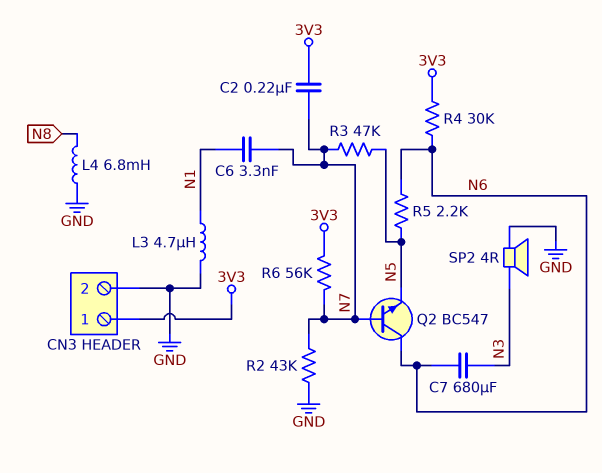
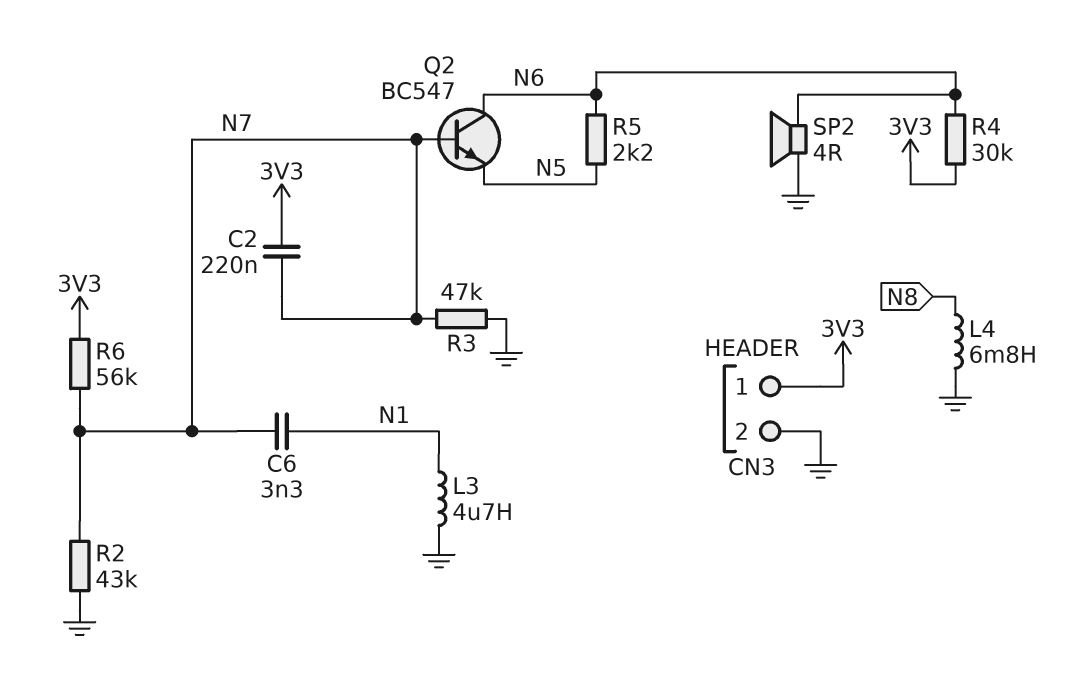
C7: 680uF (N3, N6) -> none
R3: 47k (N5, N7) -> 47k (GND, N7)
SP2: speaker 4R (GND, N3) -> speaker 4R (GND, N6)

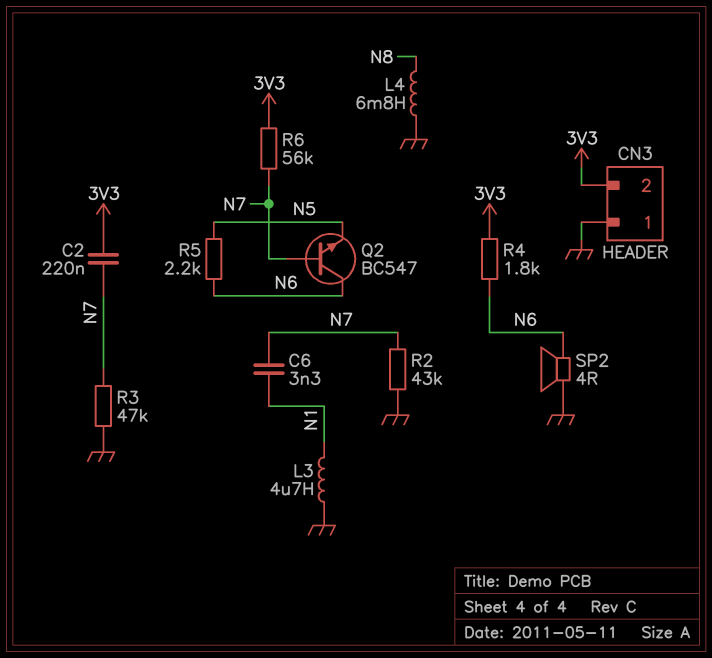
CN3 pin 1: 3V3 -> GND
CN3 pin 2: GND -> 3V3
R4: 30k (3V3, N6) -> 1.8k (3V3, N6)

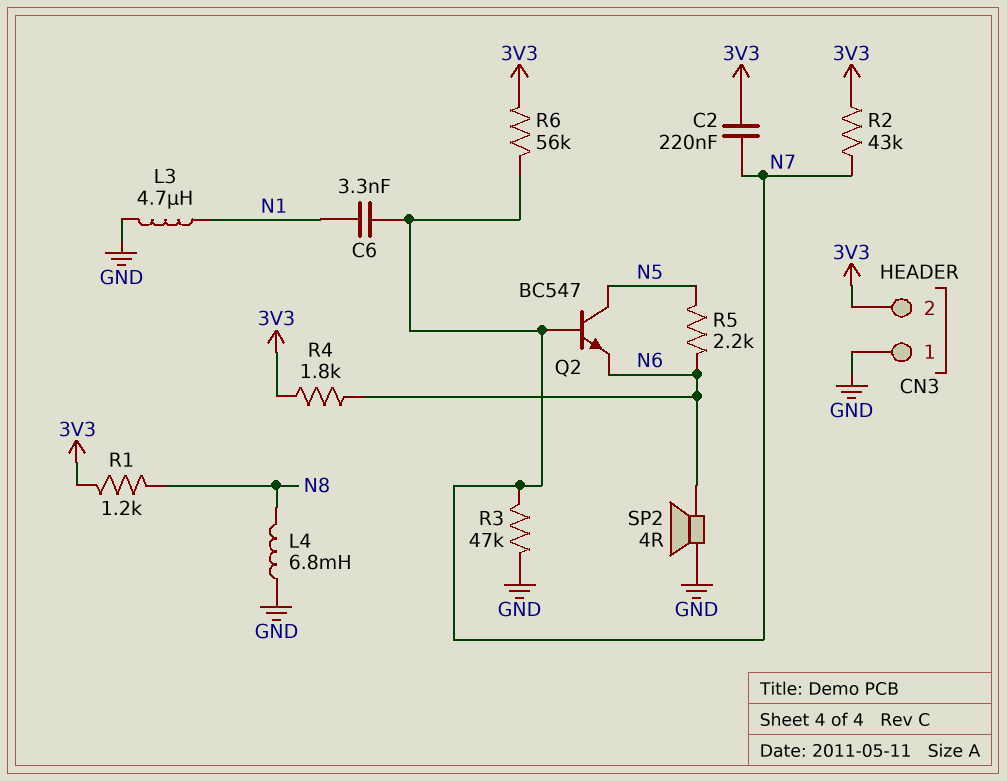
Q2: NPN BC547 (B N7, C N6, E N5) -> NPN BC547 (B N7, C N5, E N6)
R1: none -> 1.2k (3V3, N8)
R2: 43k (GND, N7) -> 43k (3V3, N7)

